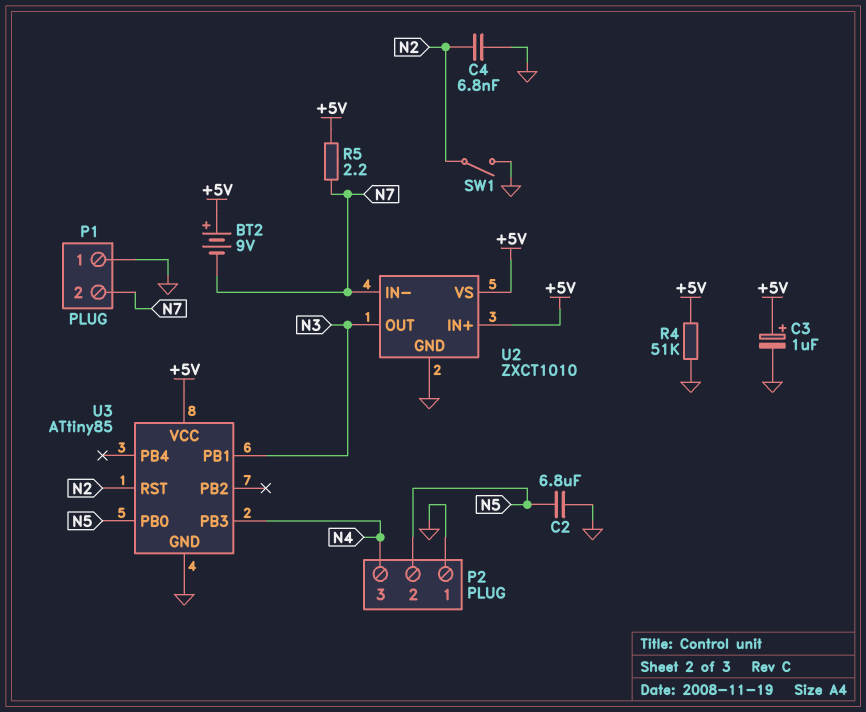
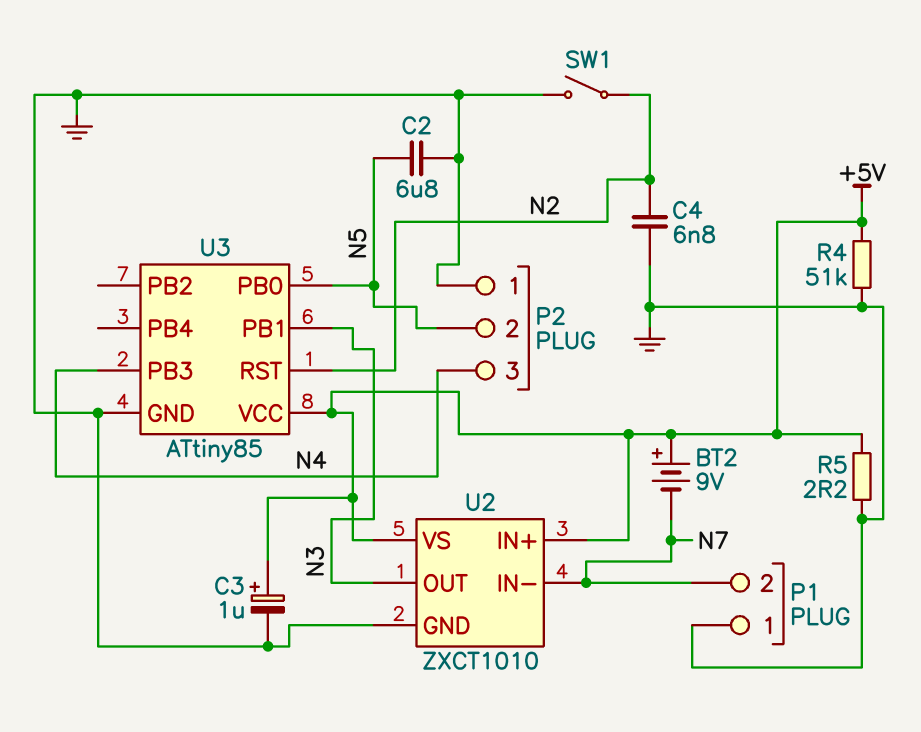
R5: 2.2 (+5V, N7) -> 2.2 (+5V, GND)

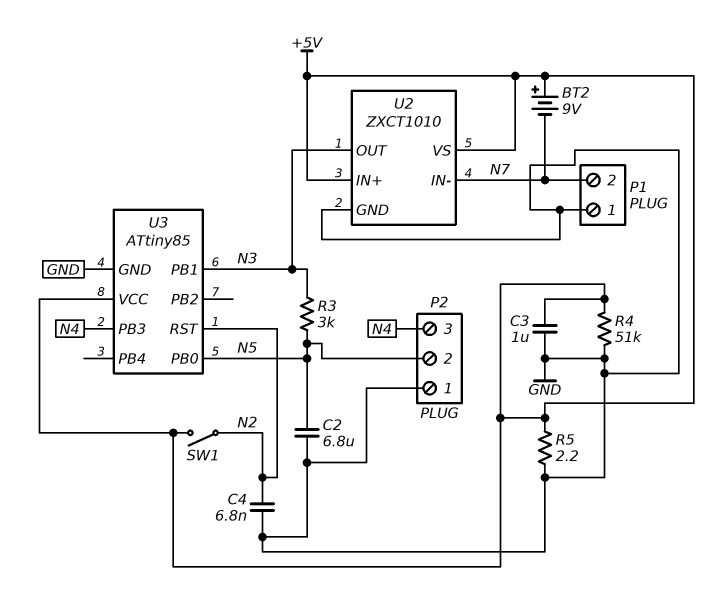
C3: 1uF (plus +5V, minus GND) -> 1uF (+5V, GND)
R3: none -> 3k (N3, N5)
SW1: switch (GND, N2) -> switch (+5V, N2)

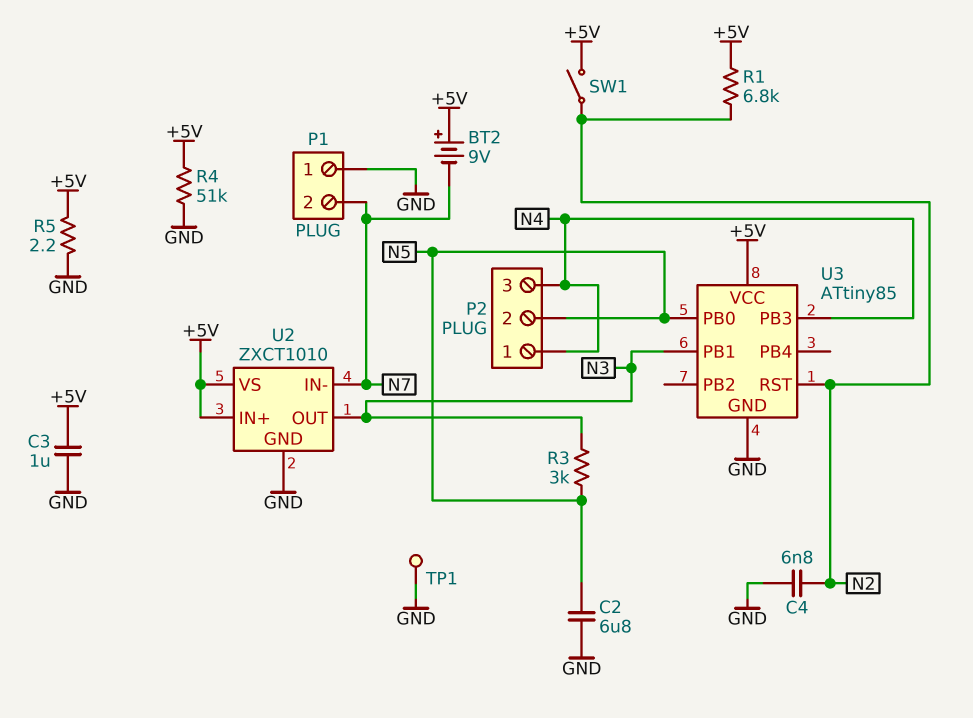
P2 pin 1: GND -> N4
R1: none -> 6.8k (+5V, N2)
TP1: none -> test point (GND)

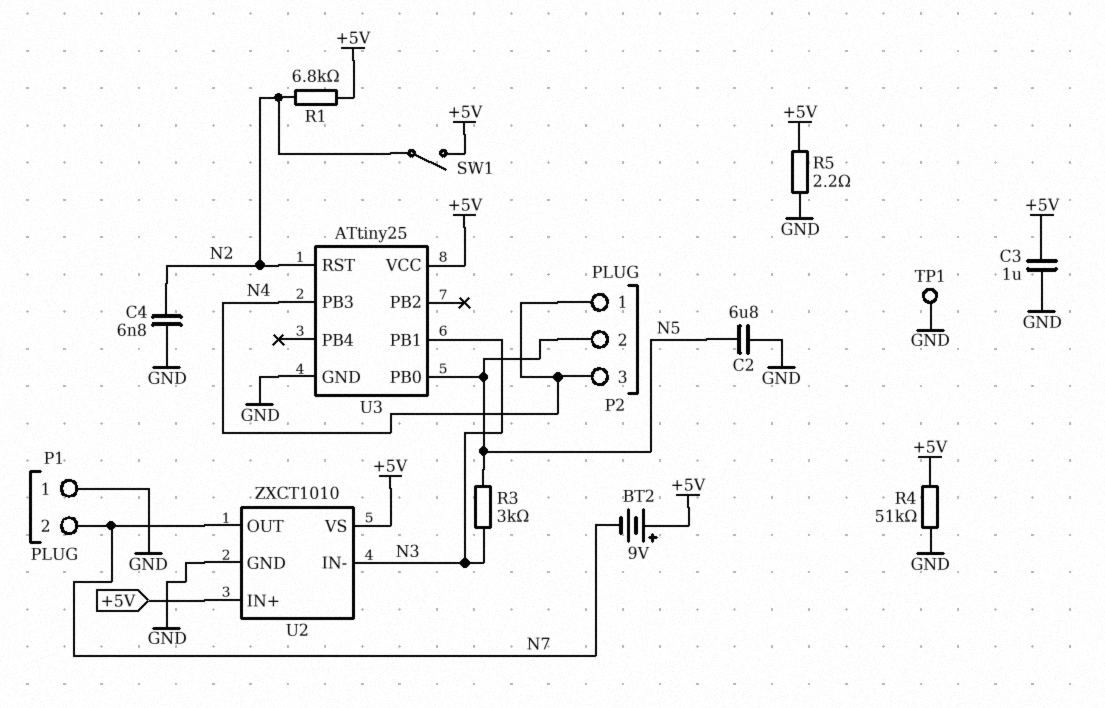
U2 pin IN-: N7 -> N3
U2 pin OUT: N3 -> N7
U3: ATtiny85 -> ATtiny25

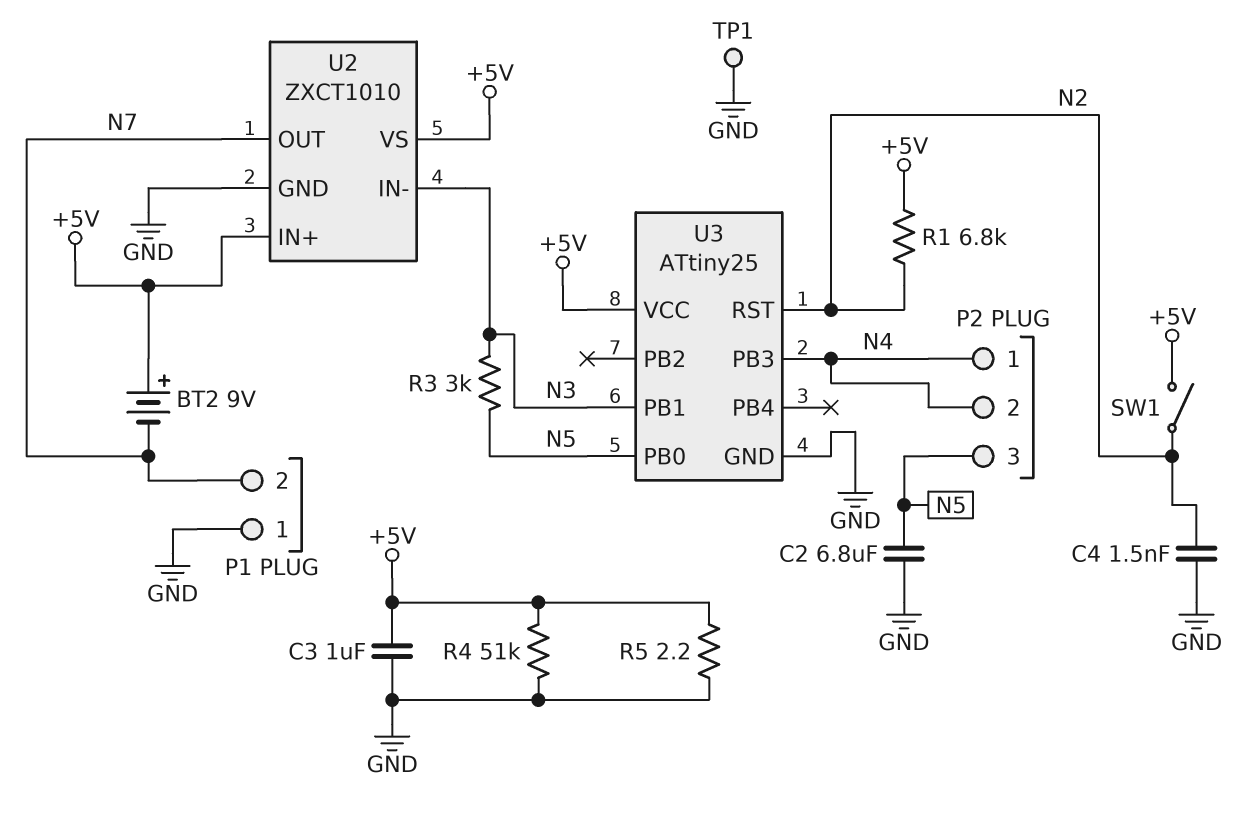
C4: 6.8nF (GND, N2) -> 1.5nF (GND, N2)
P2 pin 2: N5 -> N4
P2 pin 3: N4 -> N5

